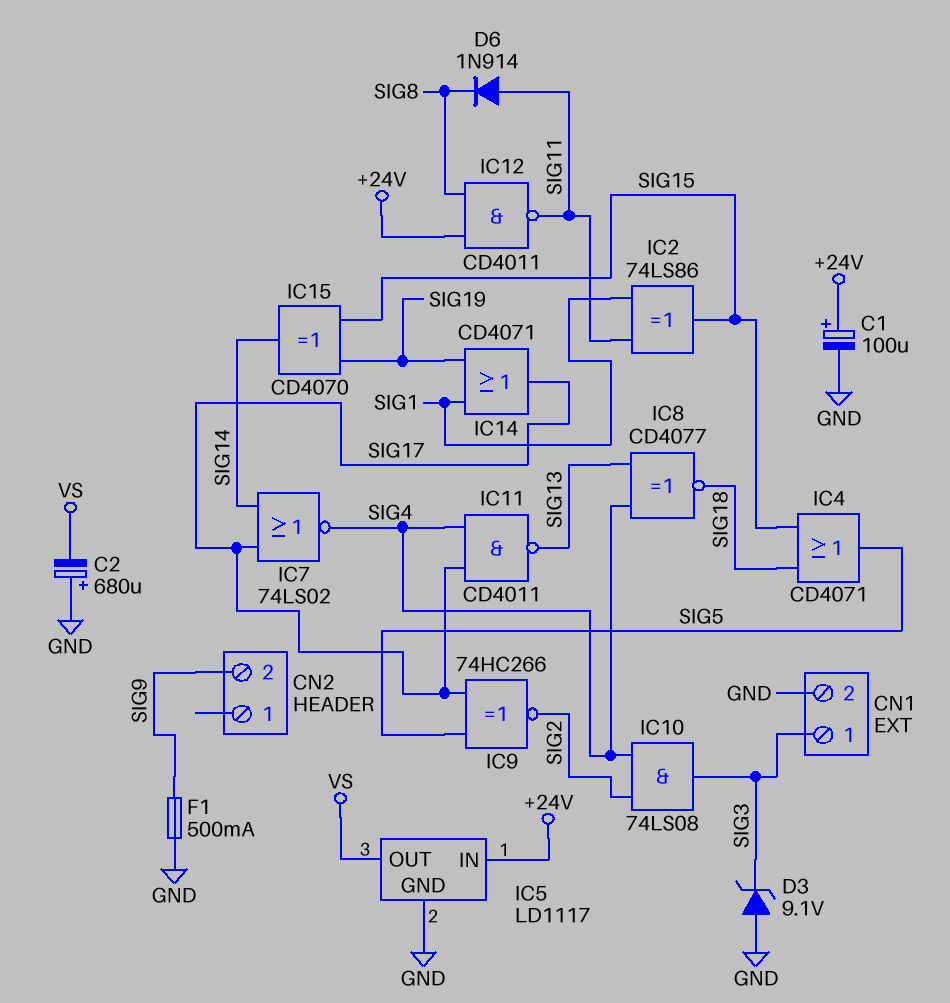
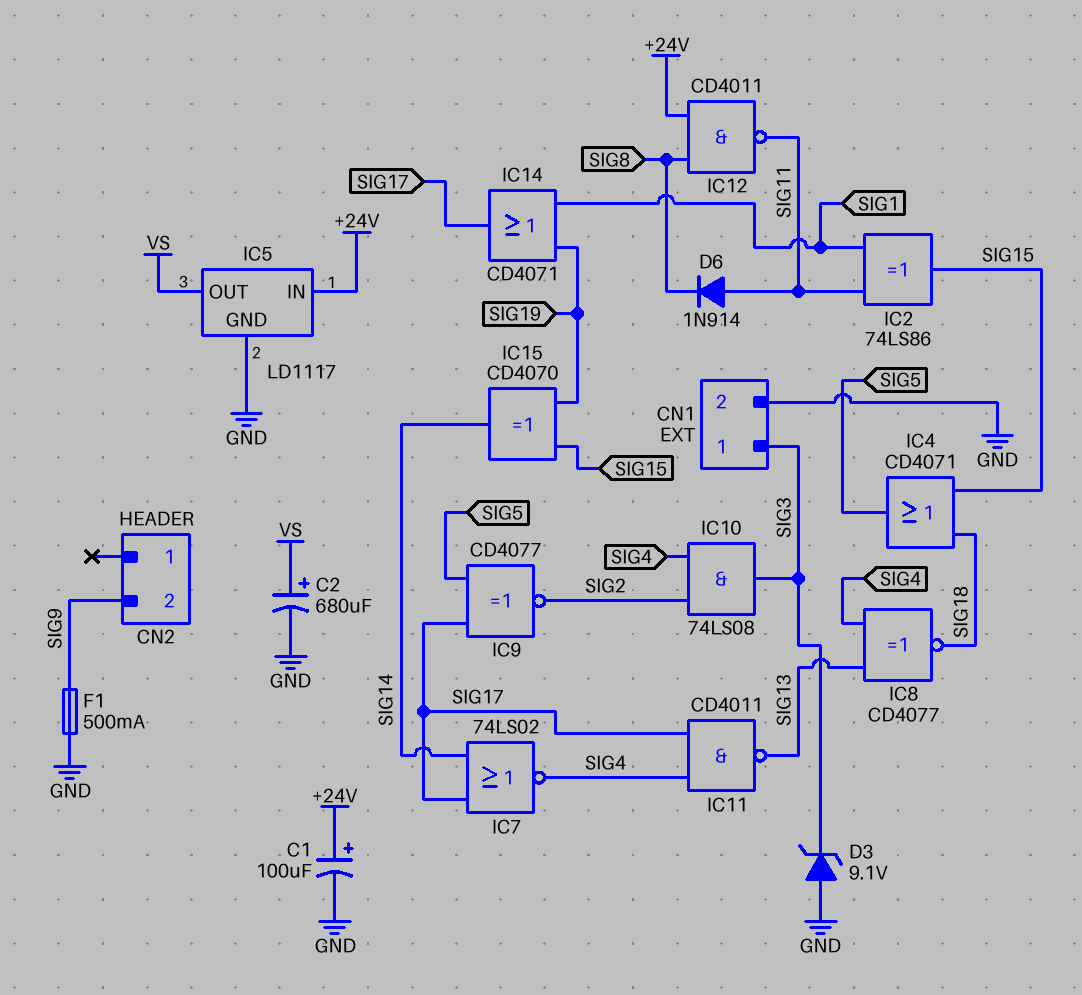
C2: 680uF (plus GND, minus VS) -> 680uF (plus VS, minus GND)
IC9: XNOR 74HC266 (in SIG5, in SIG17, out SIG2) -> XNOR CD4077 (in SIG5, in SIG17, out SIG2)

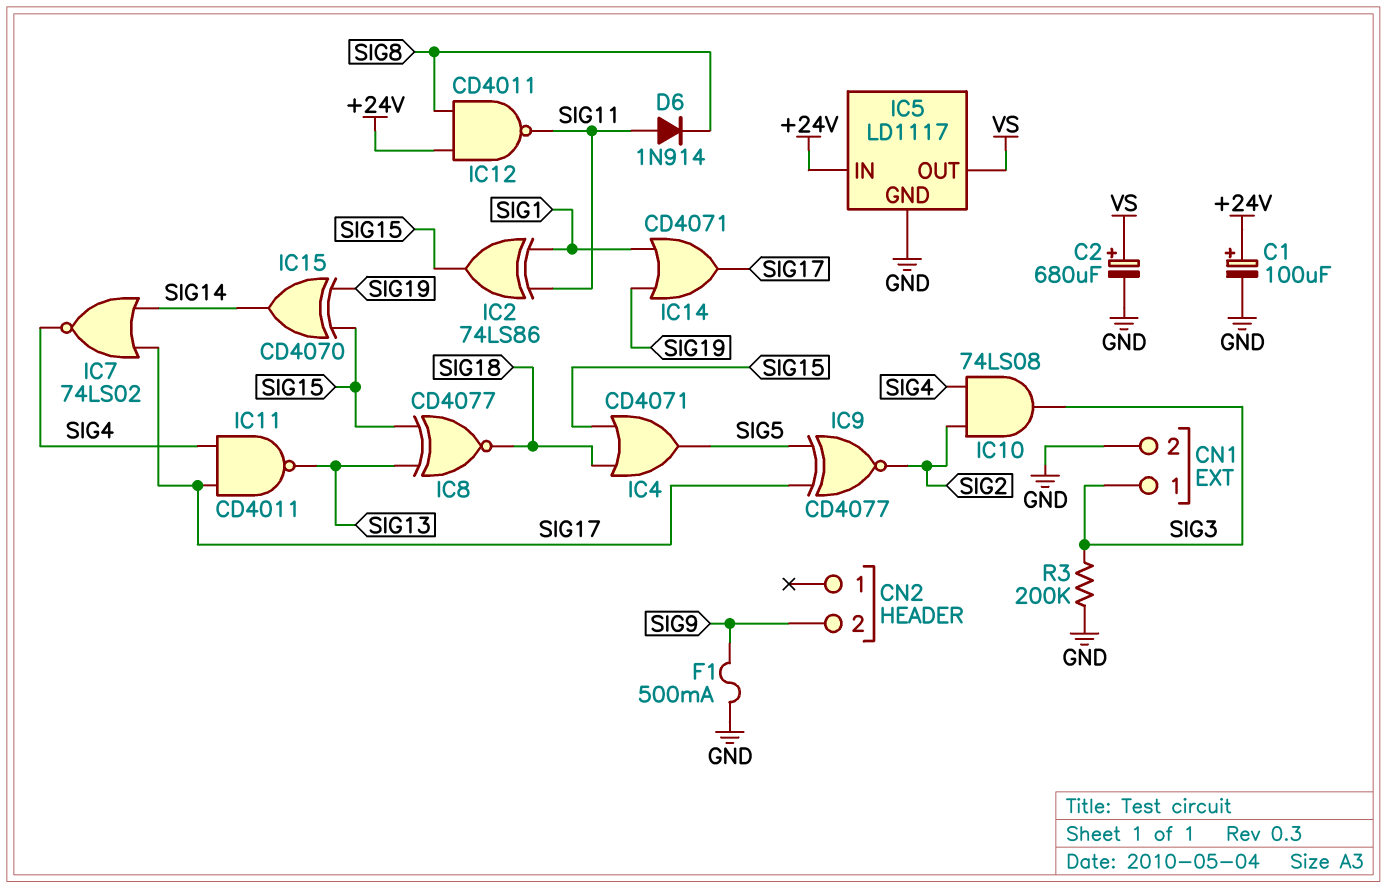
D3: zener 9.1V (A GND, K SIG3) -> none
IC8: XNOR CD4077 (in SIG4, in SIG13, out SIG18) -> XNOR CD4077 (in SIG13, in SIG15, out SIG18)
R3: none -> 200k (GND, SIG3)

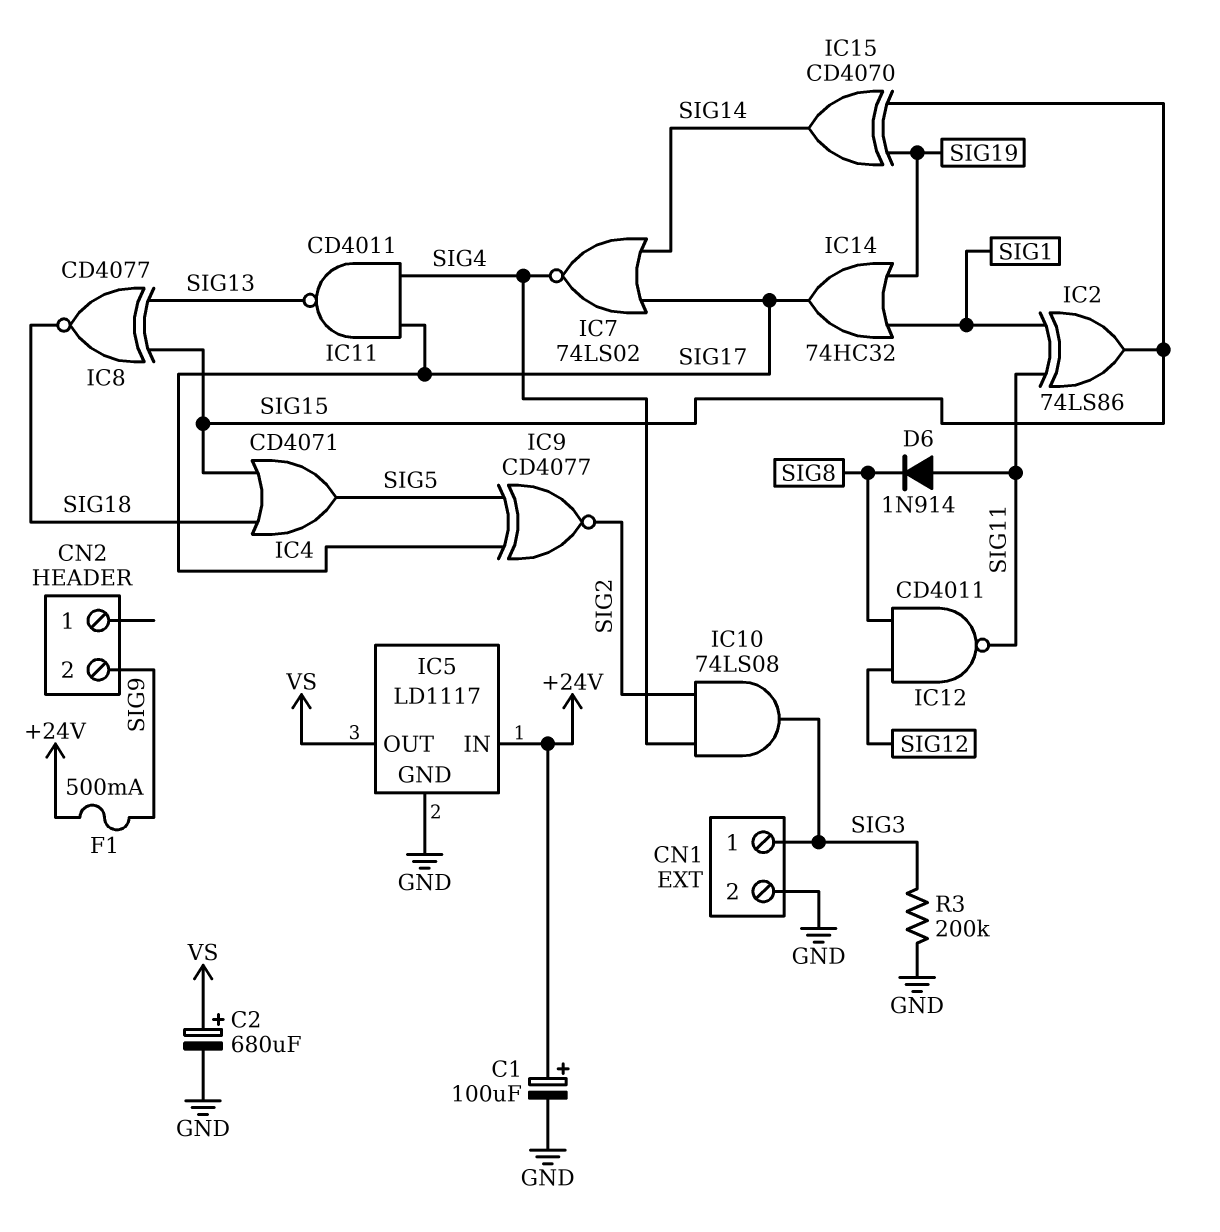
F1: 500mA (GND, SIG9) -> 500mA (+24V, SIG9)
IC12: NAND CD4011 (in +24V, in SIG8, out SIG11) -> NAND CD4011 (in SIG8, in SIG12, out SIG11)
IC14: OR CD4071 (in SIG1, in SIG19, out SIG17) -> OR 74HC32 (in SIG1, in SIG19, out SIG17)

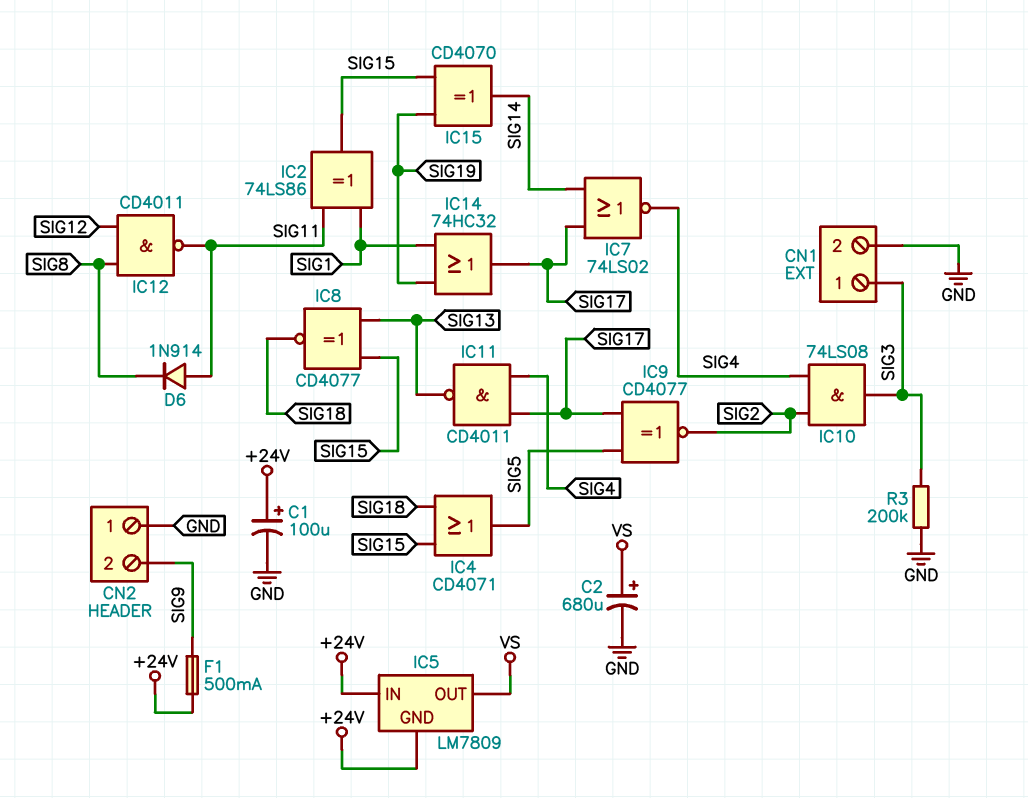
CN2 pin 1: none -> GND
IC5: LD1117 -> LM7809
IC5 pin GND: GND -> +24V

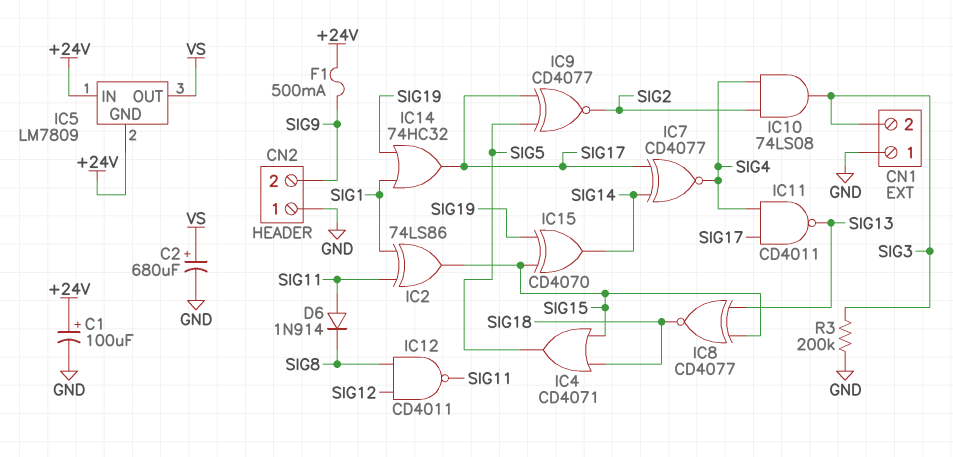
CN1 pin 1: SIG3 -> GND
CN1 pin 2: GND -> SIG3
IC7: NOR 74LS02 (in SIG14, in SIG17, out SIG4) -> XNOR CD4077 (in SIG14, in SIG17, out SIG4)

